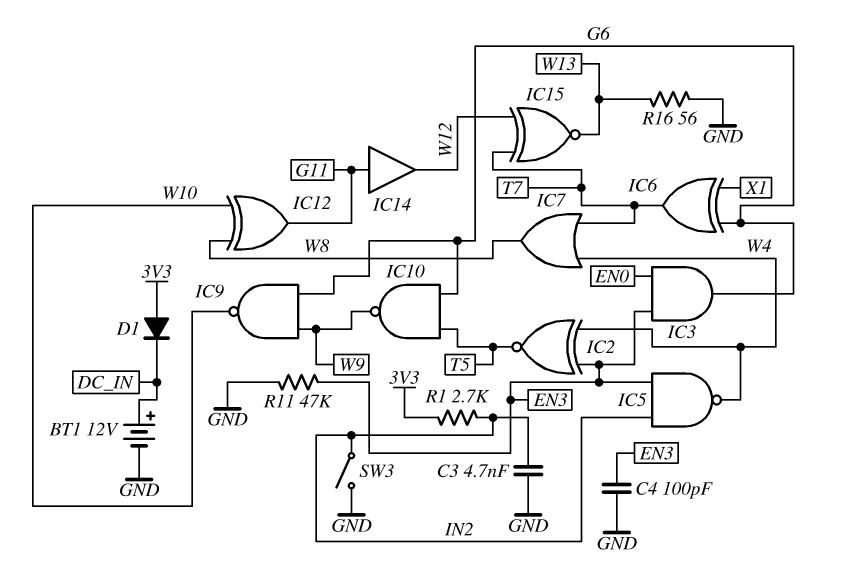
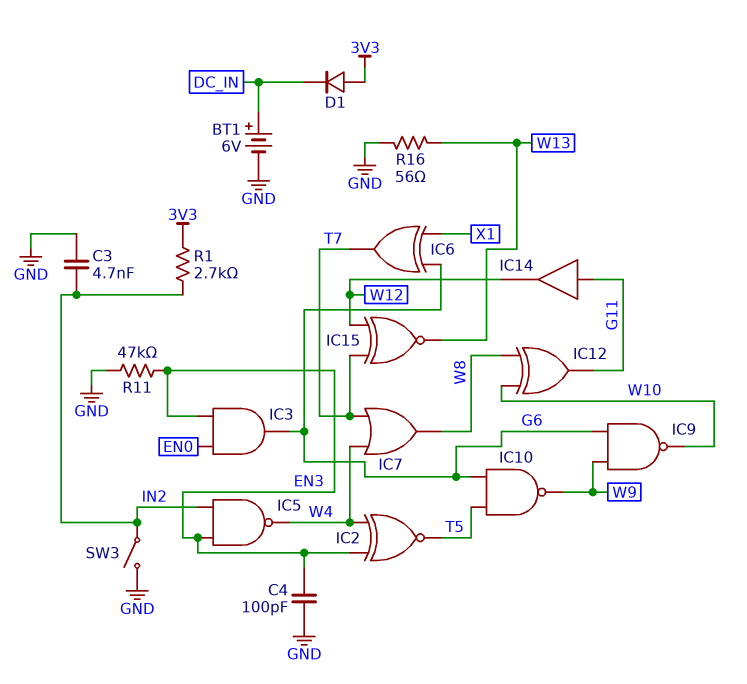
BT1: 12V (plus DC_IN, minus GND) -> 6V (plus DC_IN, minus GND)

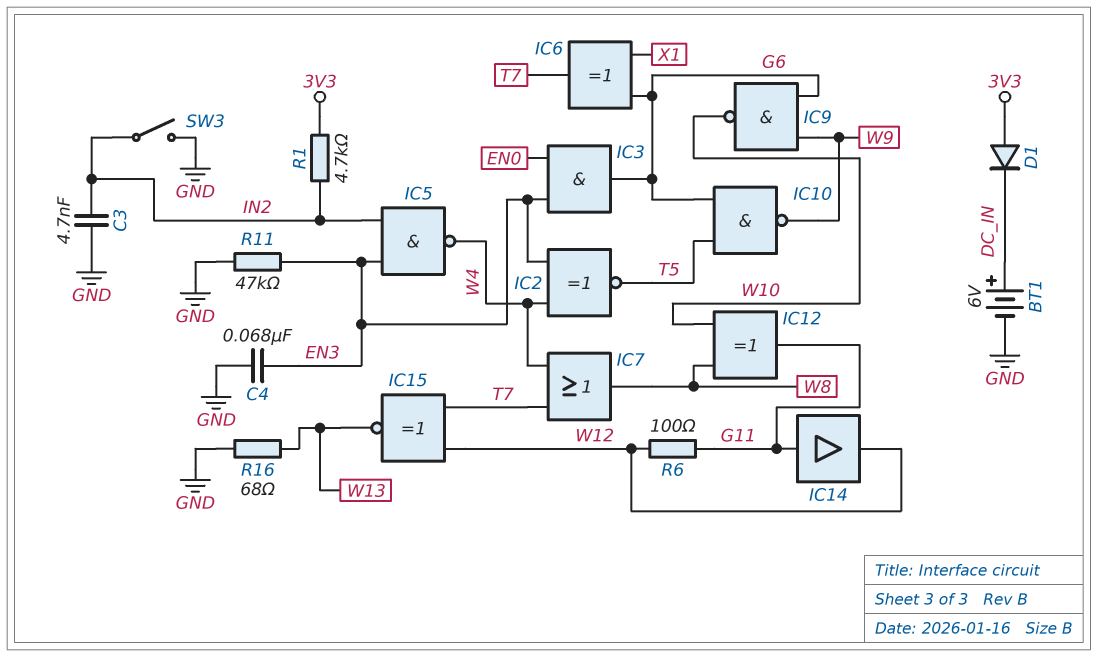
C4: 100pF (EN3, GND) -> 68nF (EN3, GND)
R1: 2.7k (3V3, IN2) -> 4.7k (3V3, IN2)
R6: none -> 100 (G11, W12)
R16: 56 (GND, W13) -> 68 (GND, W13)

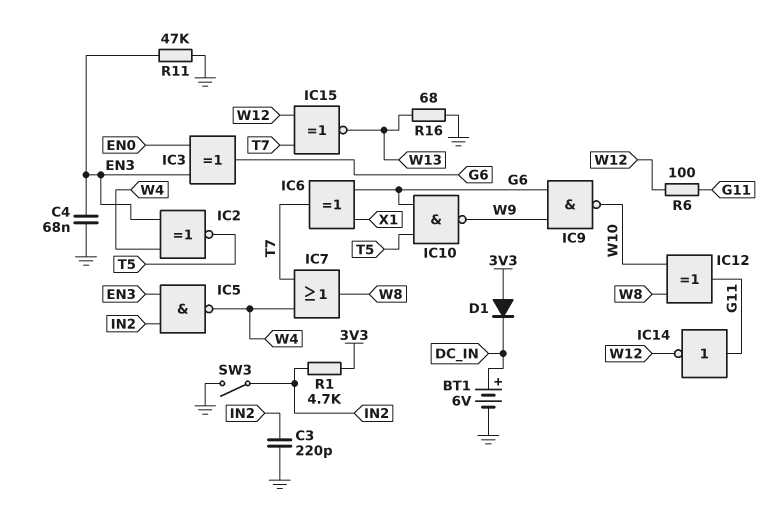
C3: 4.7nF (GND, IN2) -> 220pF (GND, IN2)
IC3: AND (in EN0, in EN3, out G6) -> XOR (in EN0, in EN3, out G6)
IC14: buffer (in G11, out W12) -> NOT (in G11, out W12)

